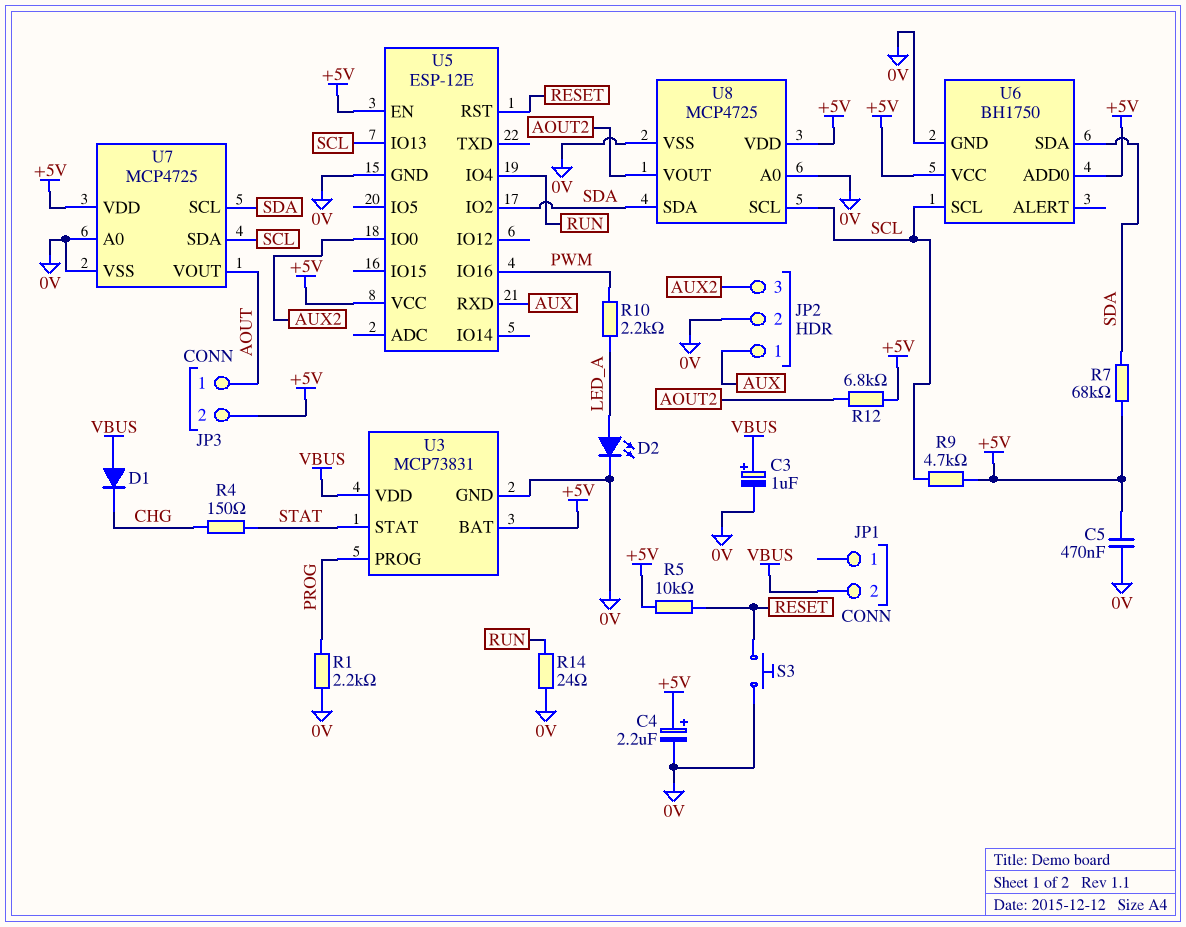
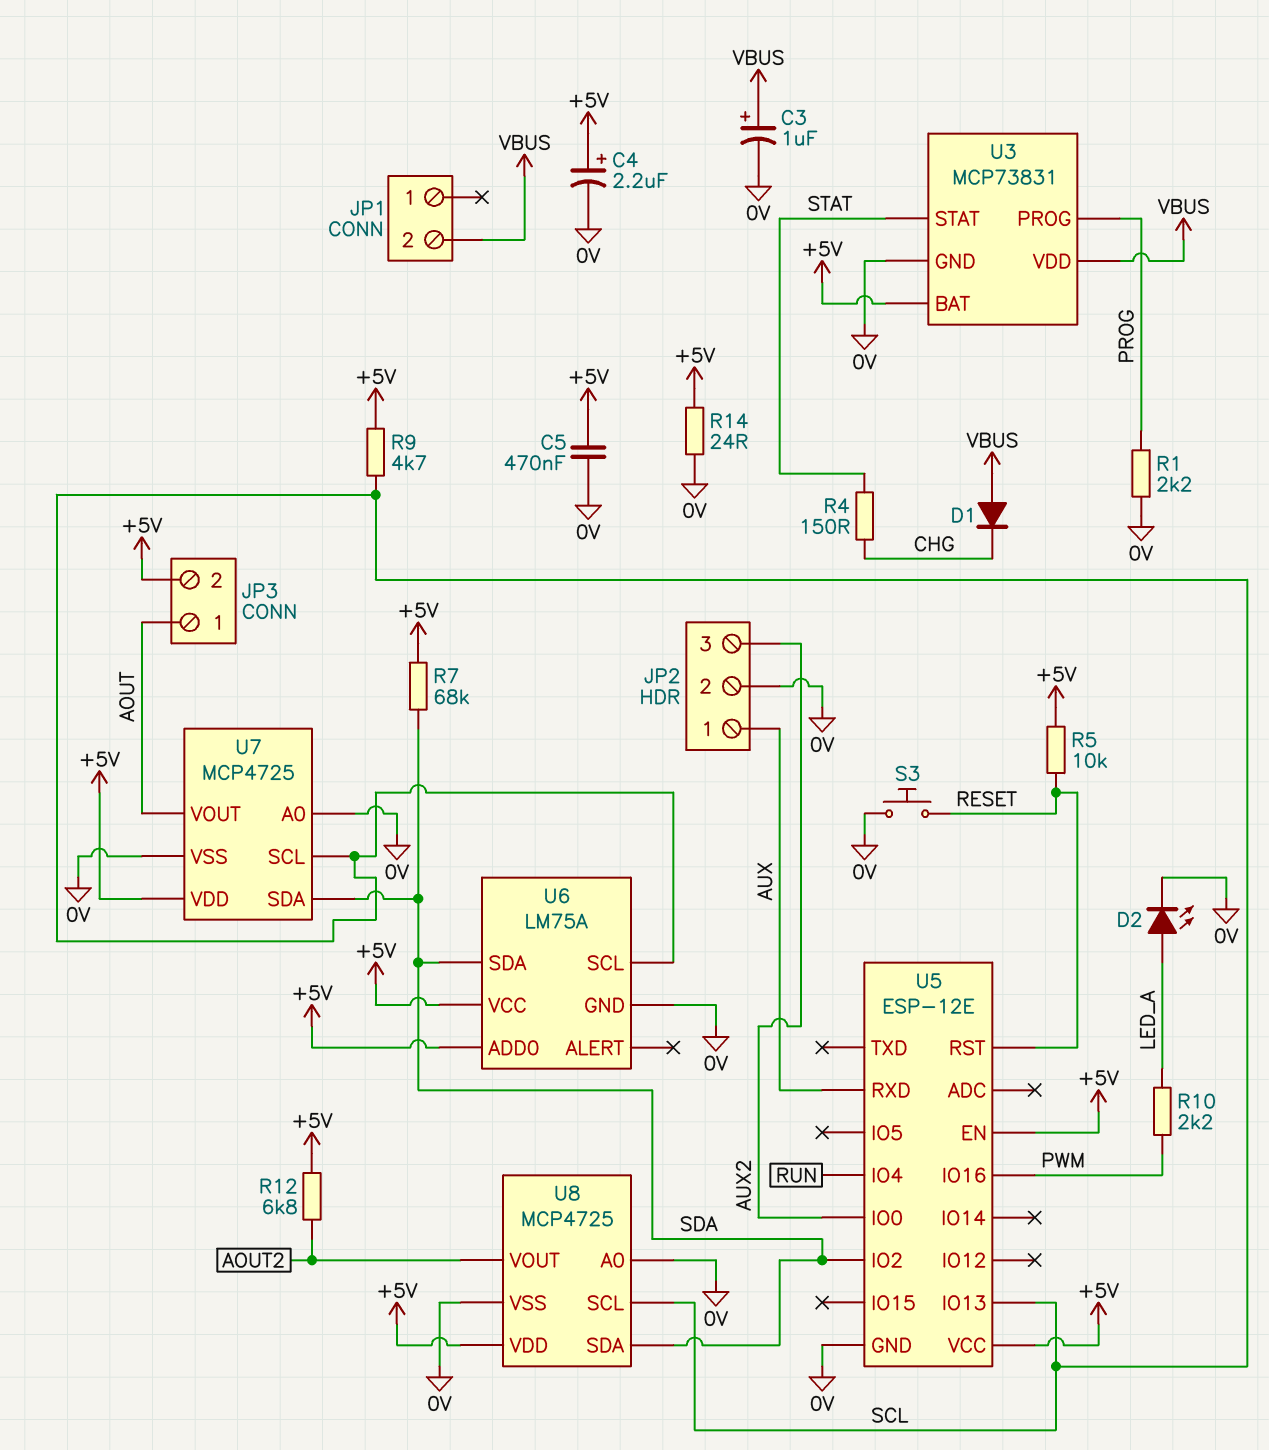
R14: 24 (0V, RUN) -> 24 (+5V, 0V)
U6: BH1750 -> LM75A
U7 pin SCL: SDA -> SCL
U7 pin SDA: SCL -> SDA

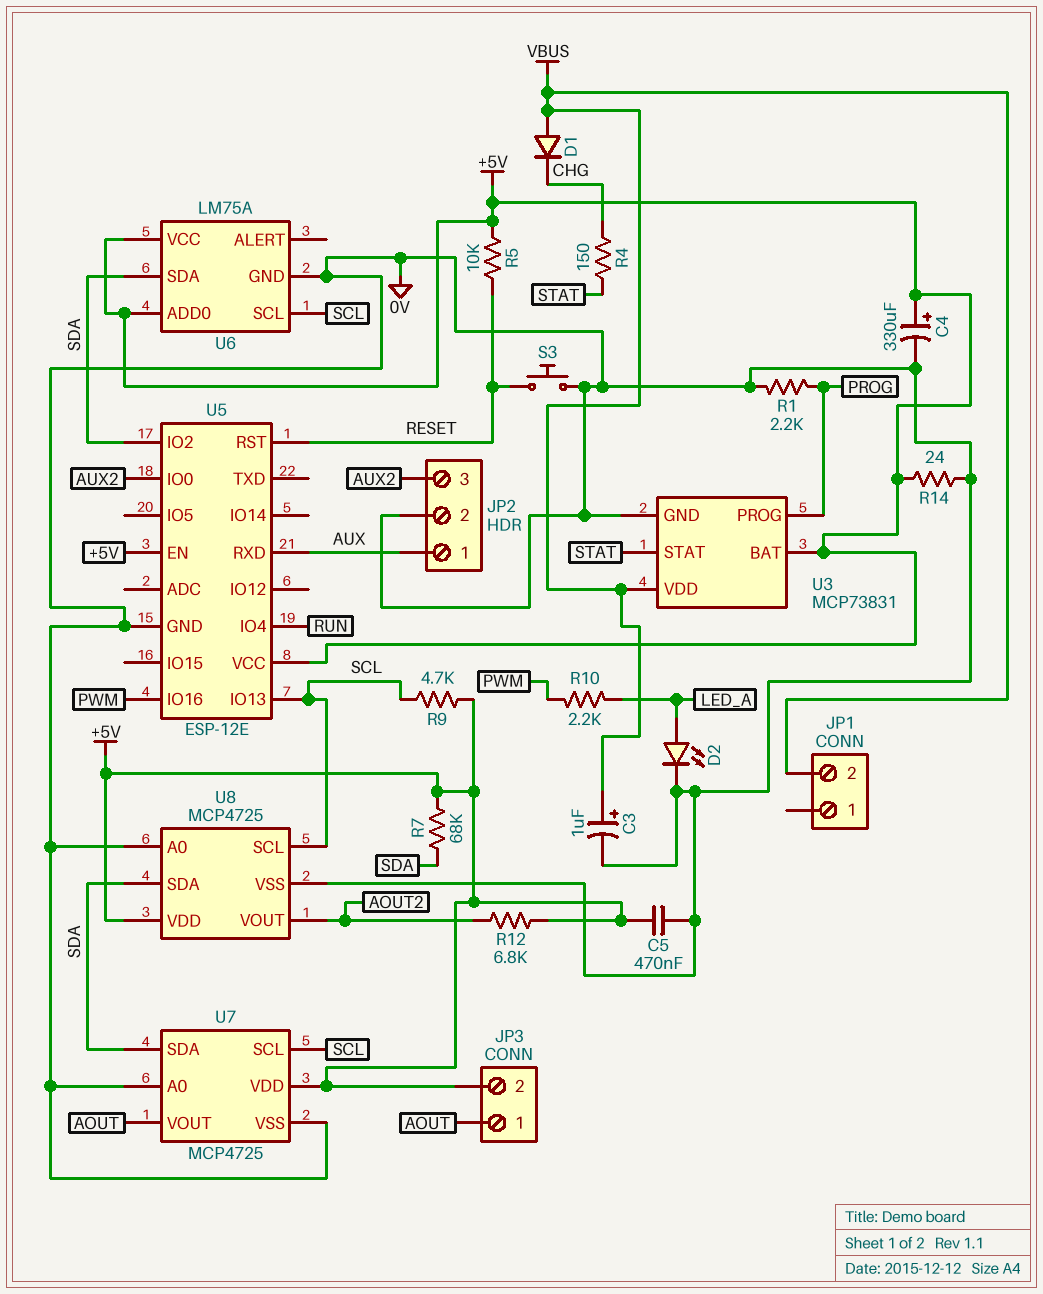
C4: 2.2uF (plus +5V, minus 0V) -> 330uF (plus +5V, minus 0V)

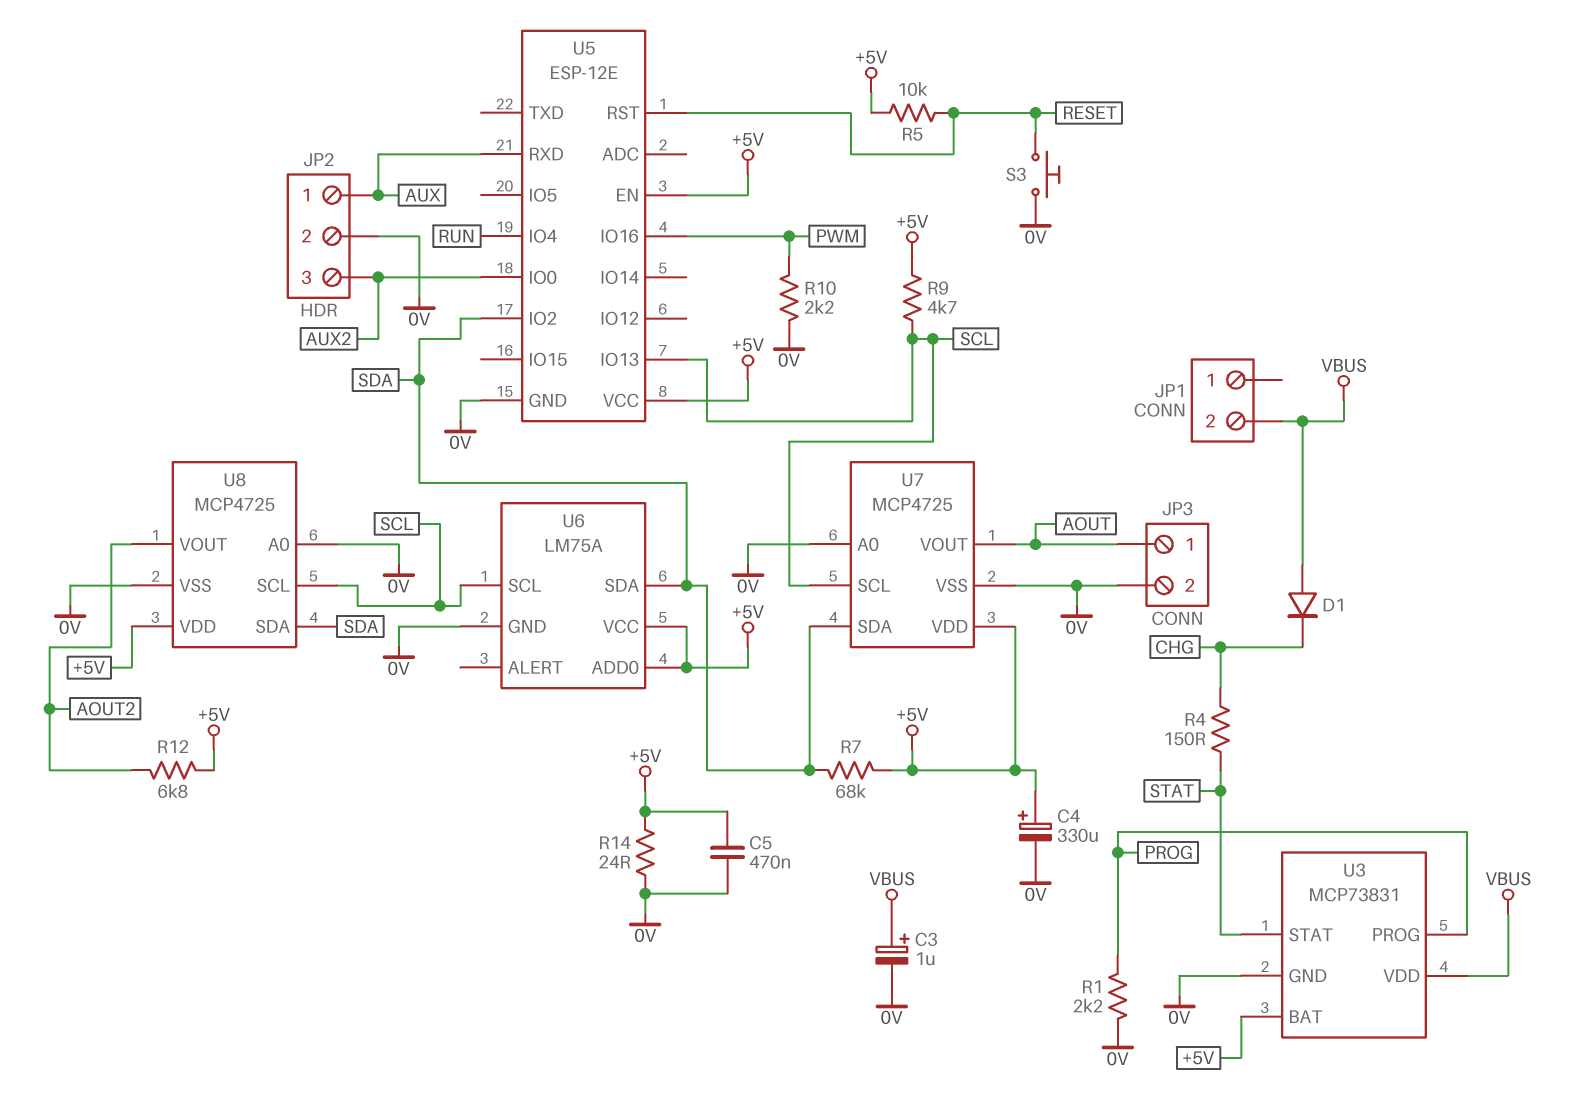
D2: LED (A LED_A, K 0V) -> none
JP3 pin 2: +5V -> 0V
R10: 2.2k (LED_A, PWM) -> 2.2k (0V, PWM)

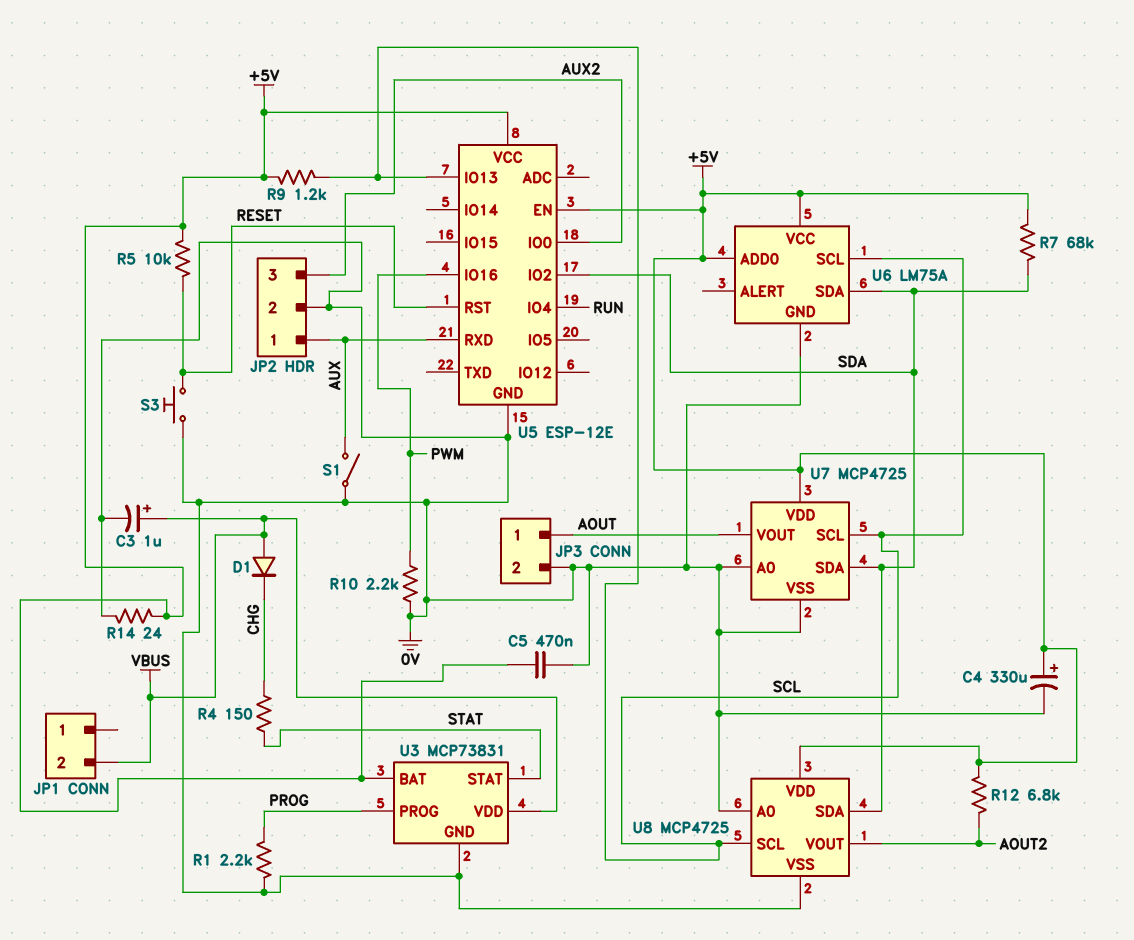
R9: 4.7k (+5V, SCL) -> 1.2k (+5V, SCL)
S1: none -> switch (0V, AUX)

